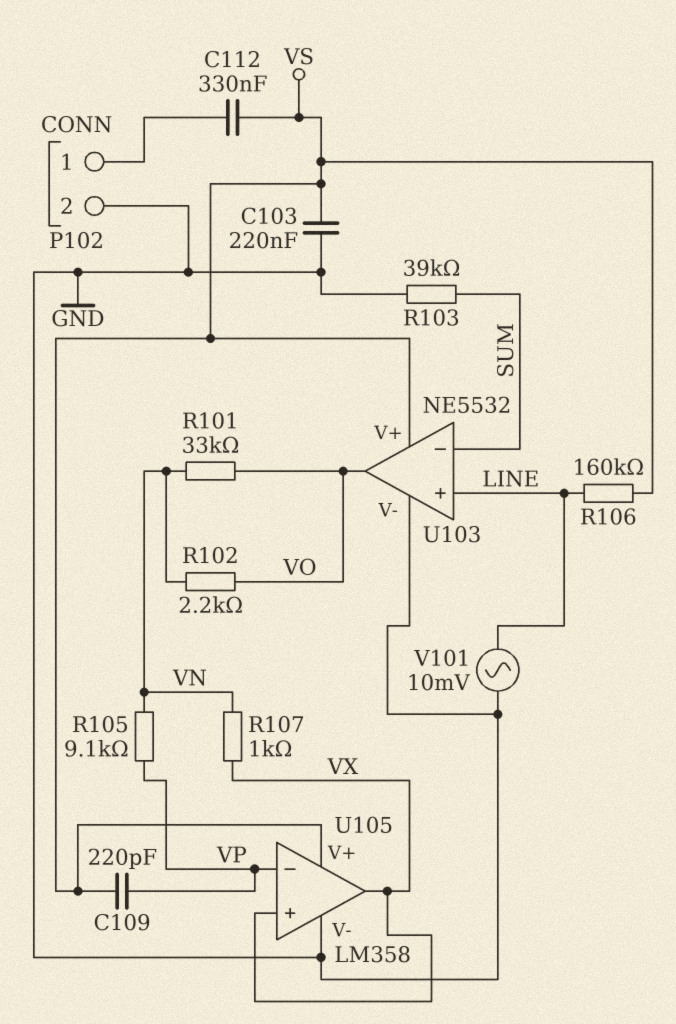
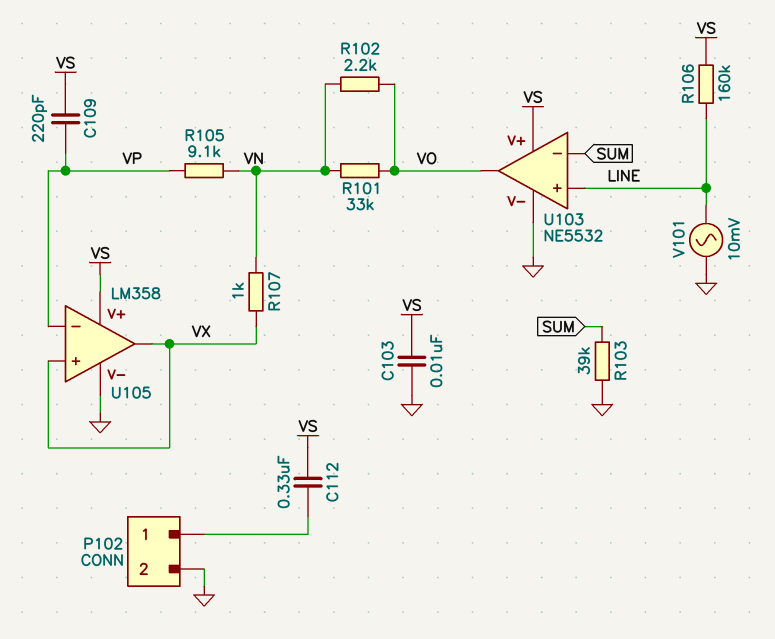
C103: 220nF (GND, VS) -> 10nF (GND, VS)

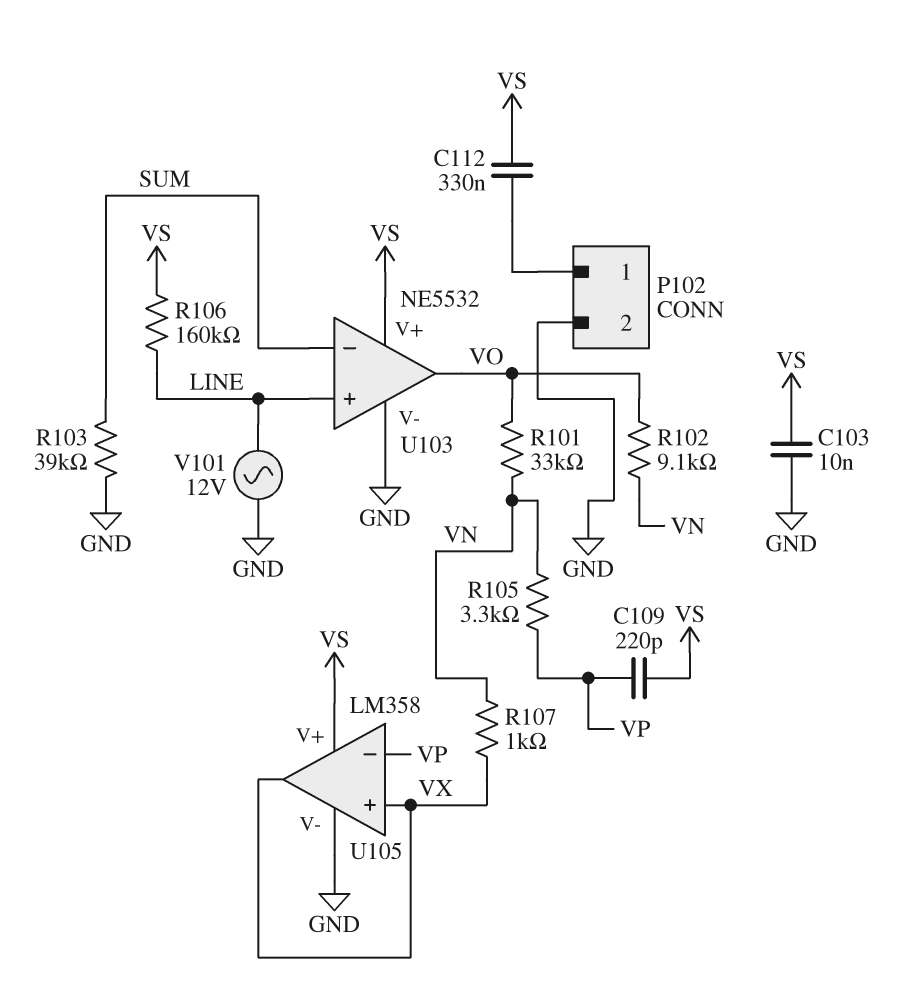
R102: 2.2k (VN, VO) -> 9.1k (VN, VO)
R105: 9.1k (VN, VP) -> 3.3k (VN, VP)
V101: AC 10mV (GND, LINE) -> AC 12V (GND, LINE)

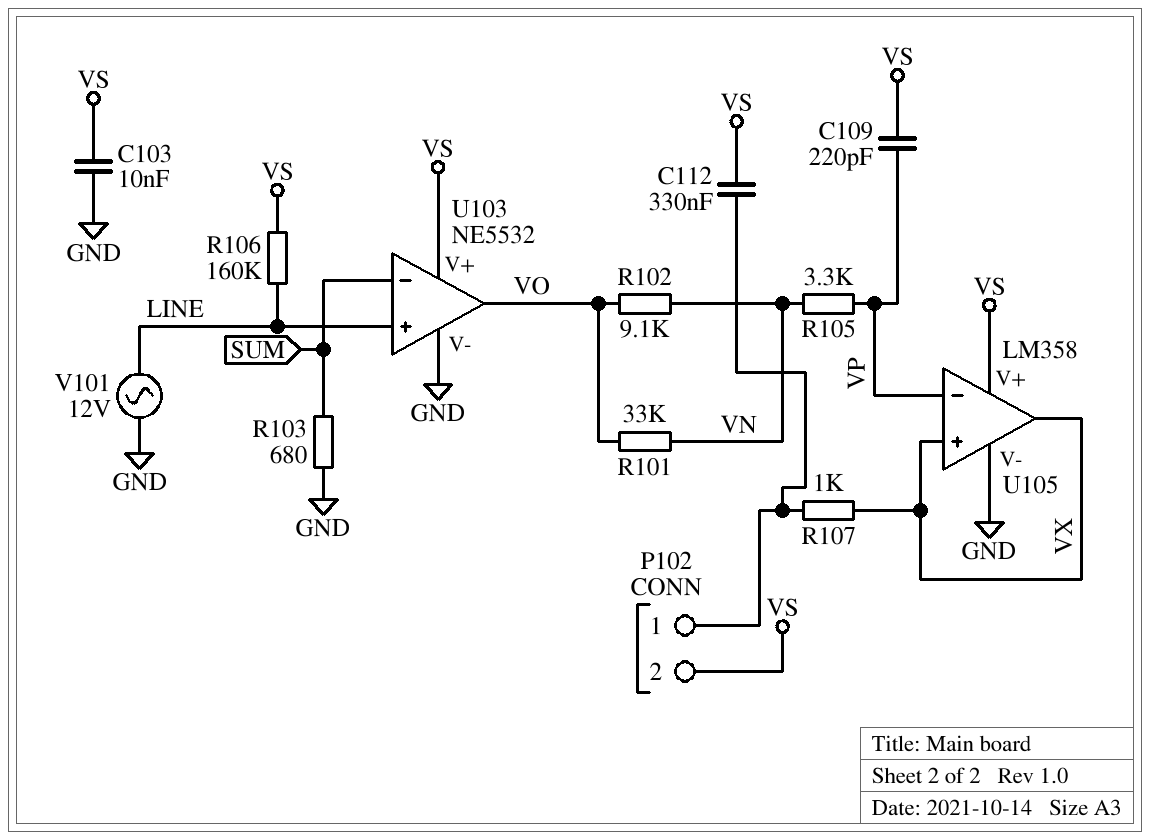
P102 pin 2: GND -> VS
R103: 39k (GND, SUM) -> 680 (GND, SUM)
R107: 1k (VN, VX) -> 1k (P102/1, VX)

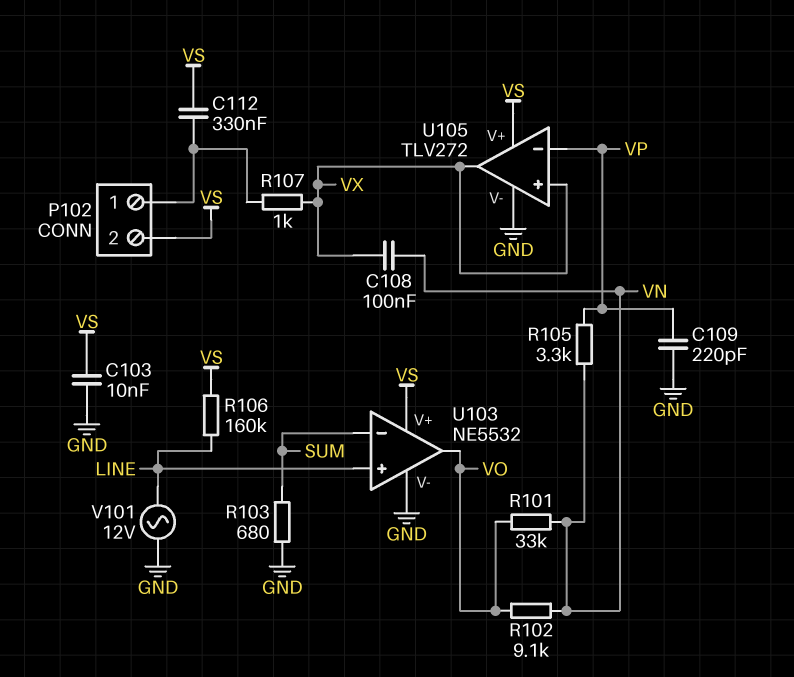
C108: none -> 100nF (VN, VX)
C109: 220pF (VP, VS) -> 220pF (GND, VP)
U105: LM358 -> TLV272

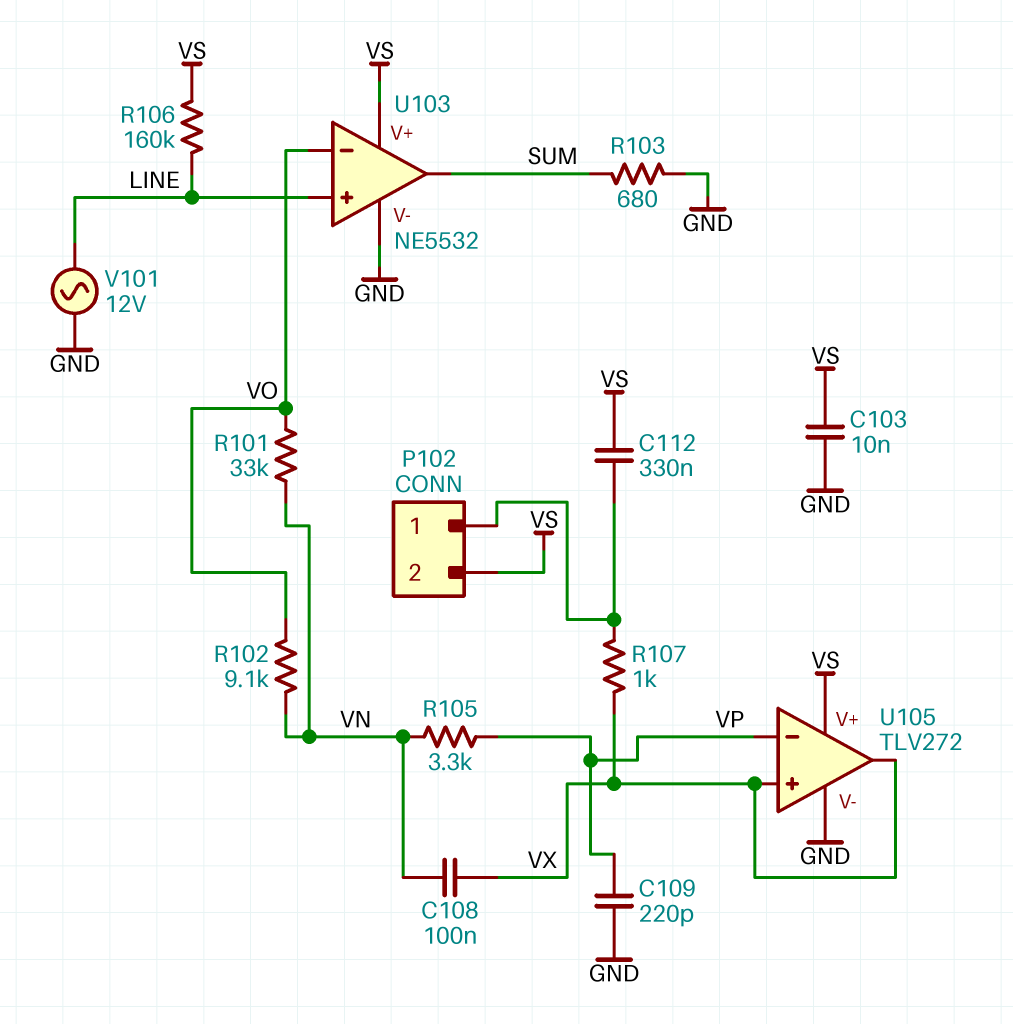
U103 pin in-: SUM -> VO
U103 pin out: VO -> SUM

